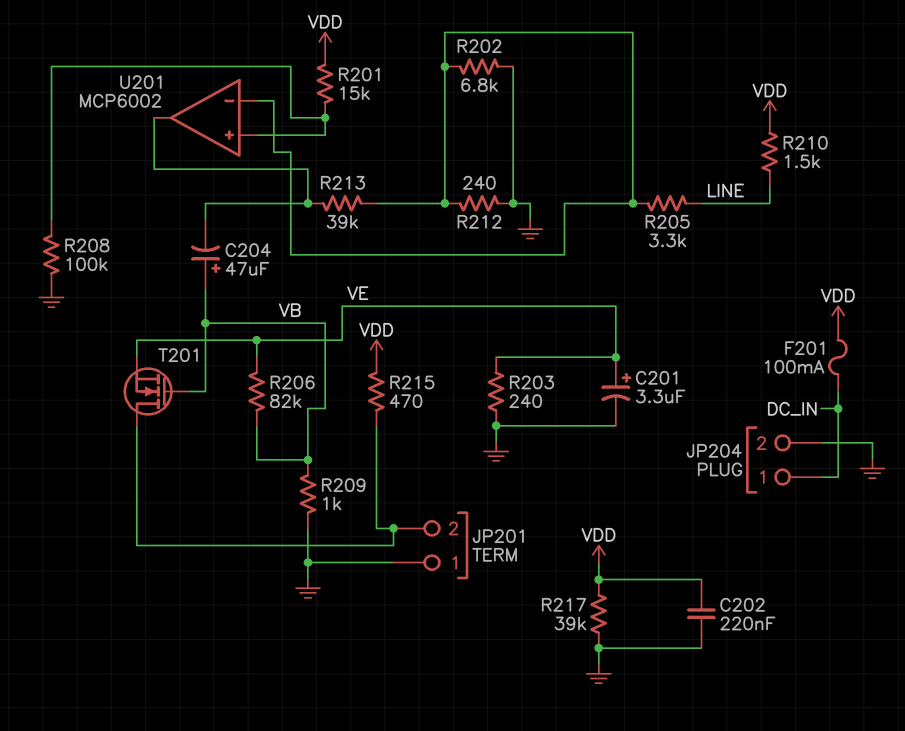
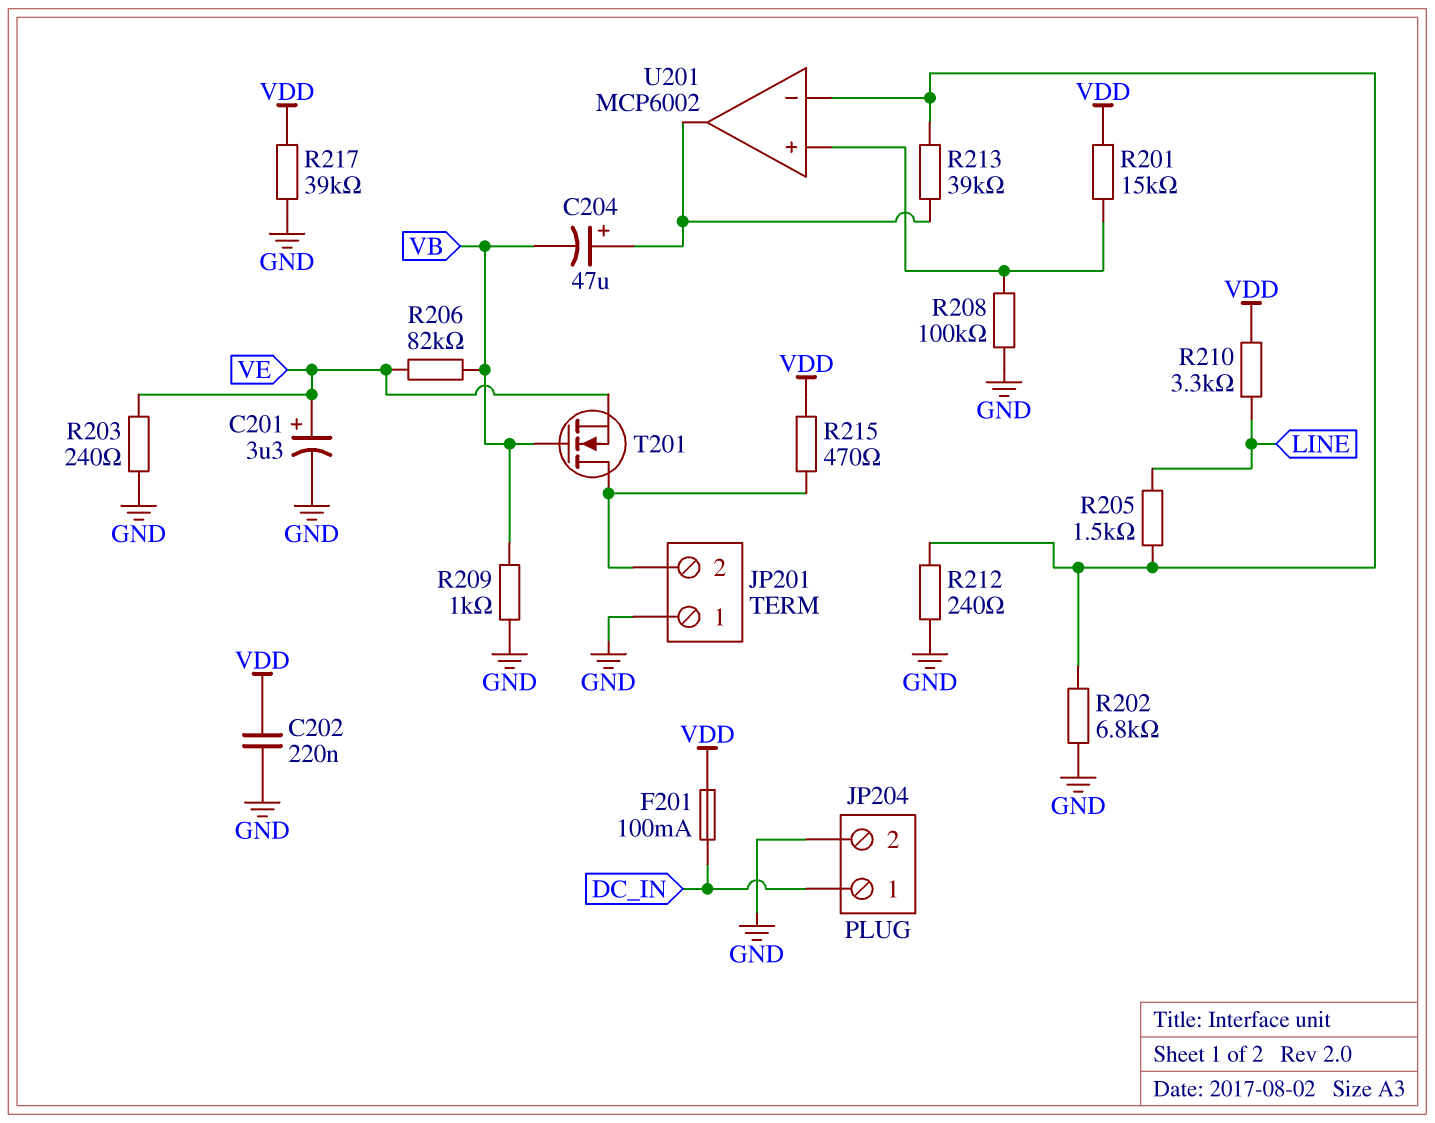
C204: 47uF (plus VB, minus U201/out) -> 47uF (plus U201/out, minus VB)
R205: 3.3k (LINE, U201/in-) -> 1.5k (LINE, U201/in-)
R210: 1.5k (LINE, VDD) -> 3.3k (LINE, VDD)

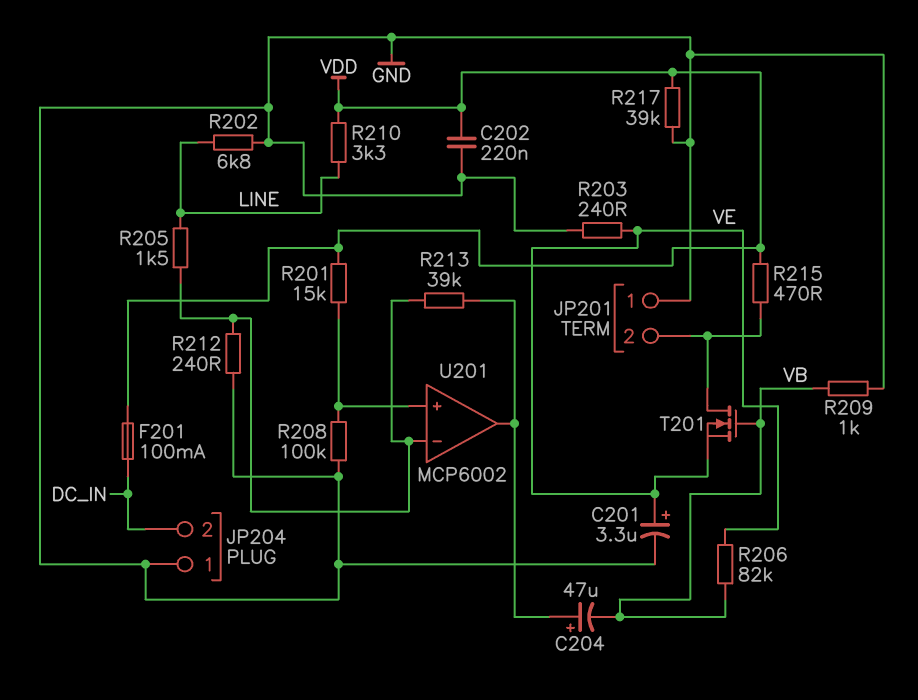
JP204 pin 1: DC_IN -> GND
JP204 pin 2: GND -> DC_IN
R202: 6.8k (GND, U201/in-) -> 6.8k (GND, LINE)

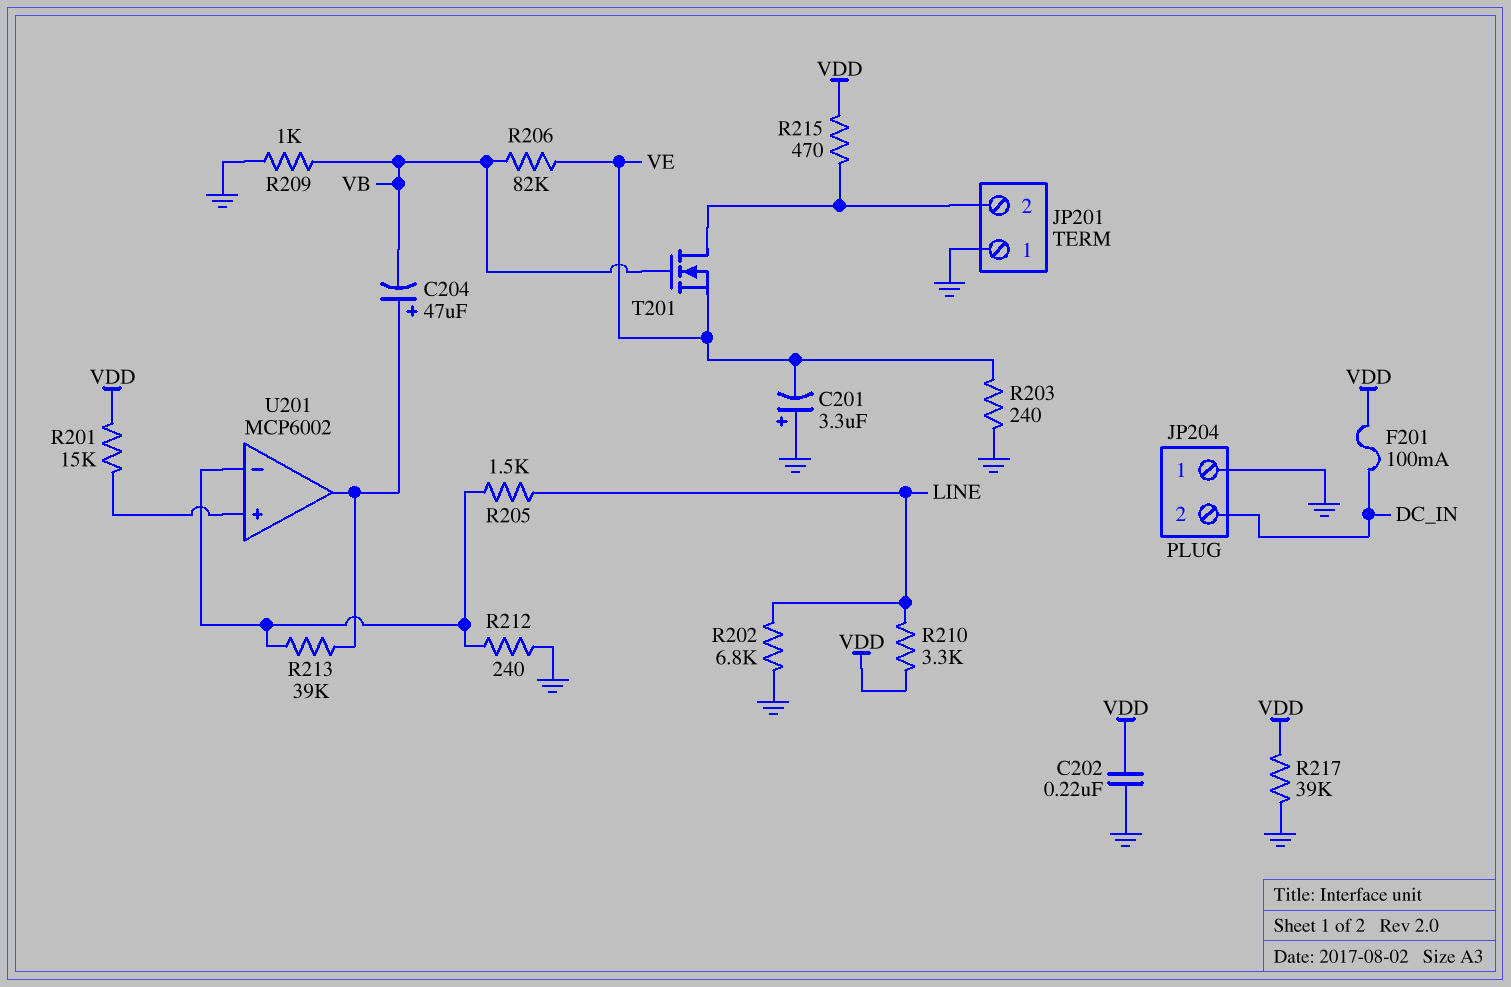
C201: 3.3uF (plus VE, minus GND) -> 3.3uF (plus GND, minus VE)
R208: 100k (GND, U201/in+) -> none

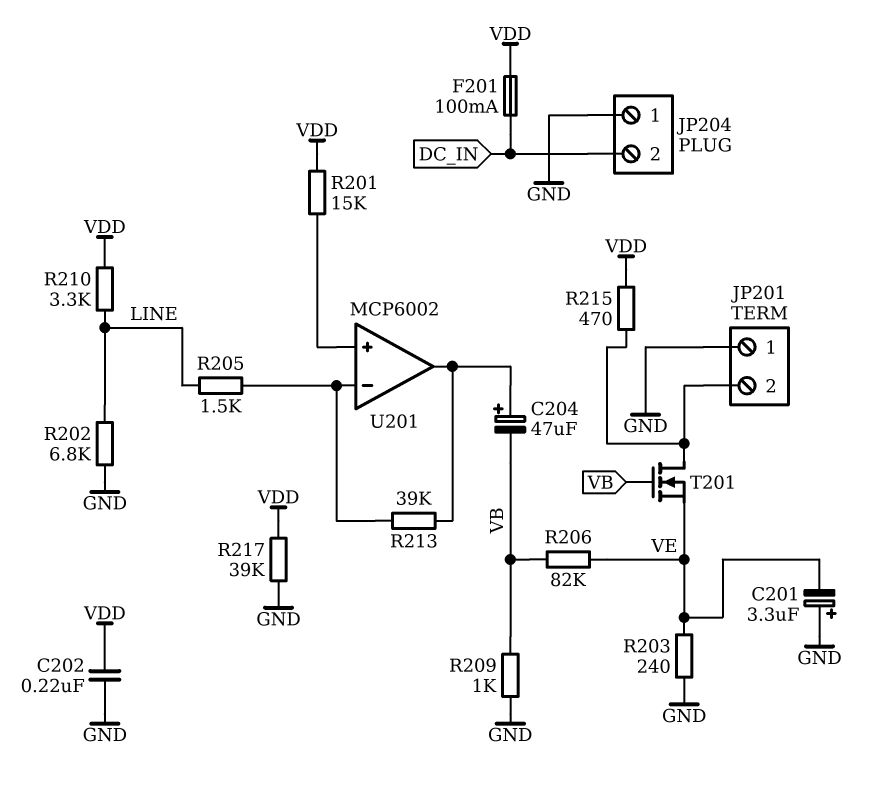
R212: 240 (GND, U201/in-) -> none

